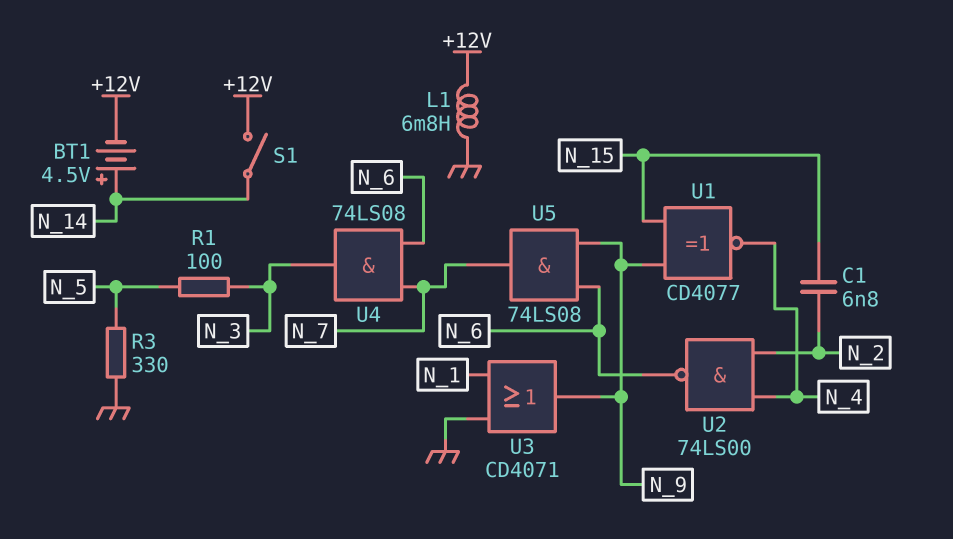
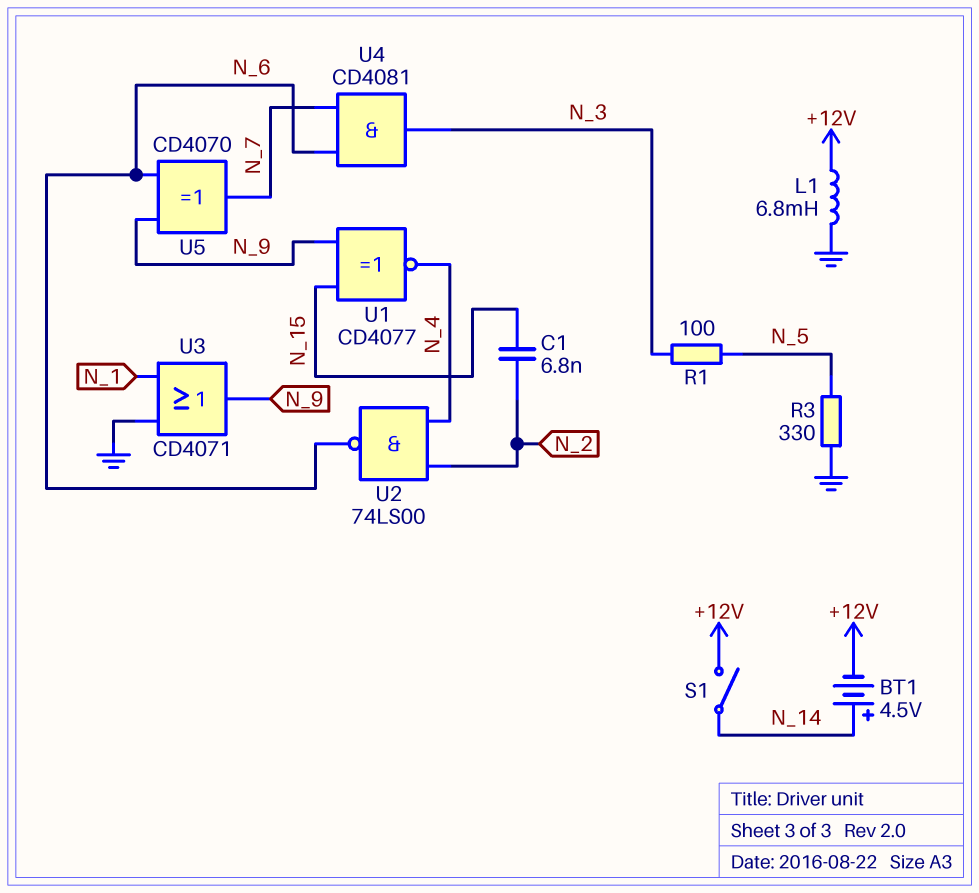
U4: AND 74LS08 (in N_6, in N_7, out N_3) -> AND CD4081 (in N_6, in N_7, out N_3)
U5: AND 74LS08 (in N_6, in N_9, out N_7) -> XOR CD4070 (in N_6, in N_9, out N_7)

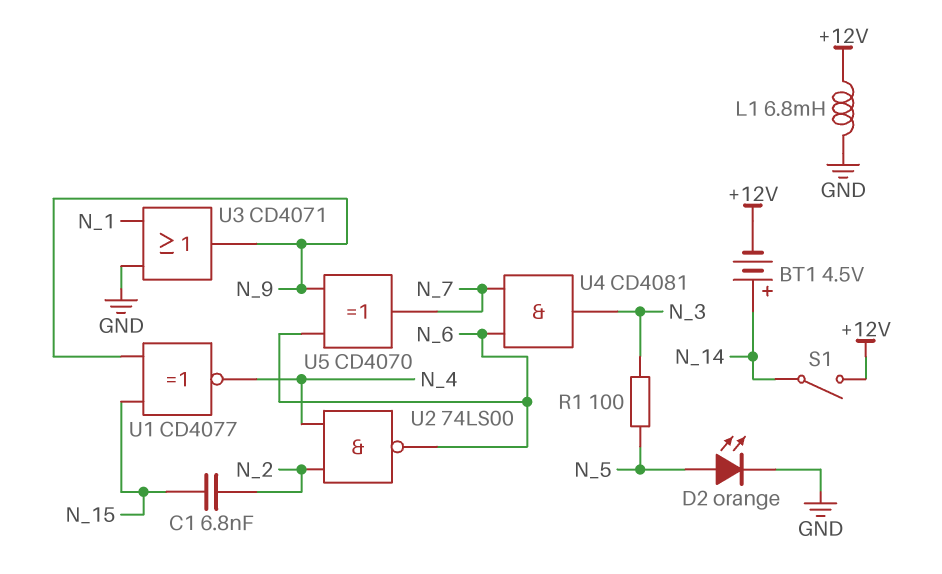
D2: none -> LED orange (A N_5, K GND)
R3: 330 (GND, N_5) -> none

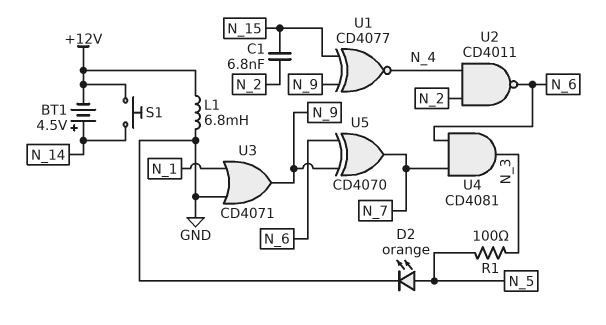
S1: switch (+12V, N_14) -> button (+12V, N_14)
U2: NAND 74LS00 (in N_2, in N_4, out N_6) -> NAND CD4011 (in N_2, in N_4, out N_6)

